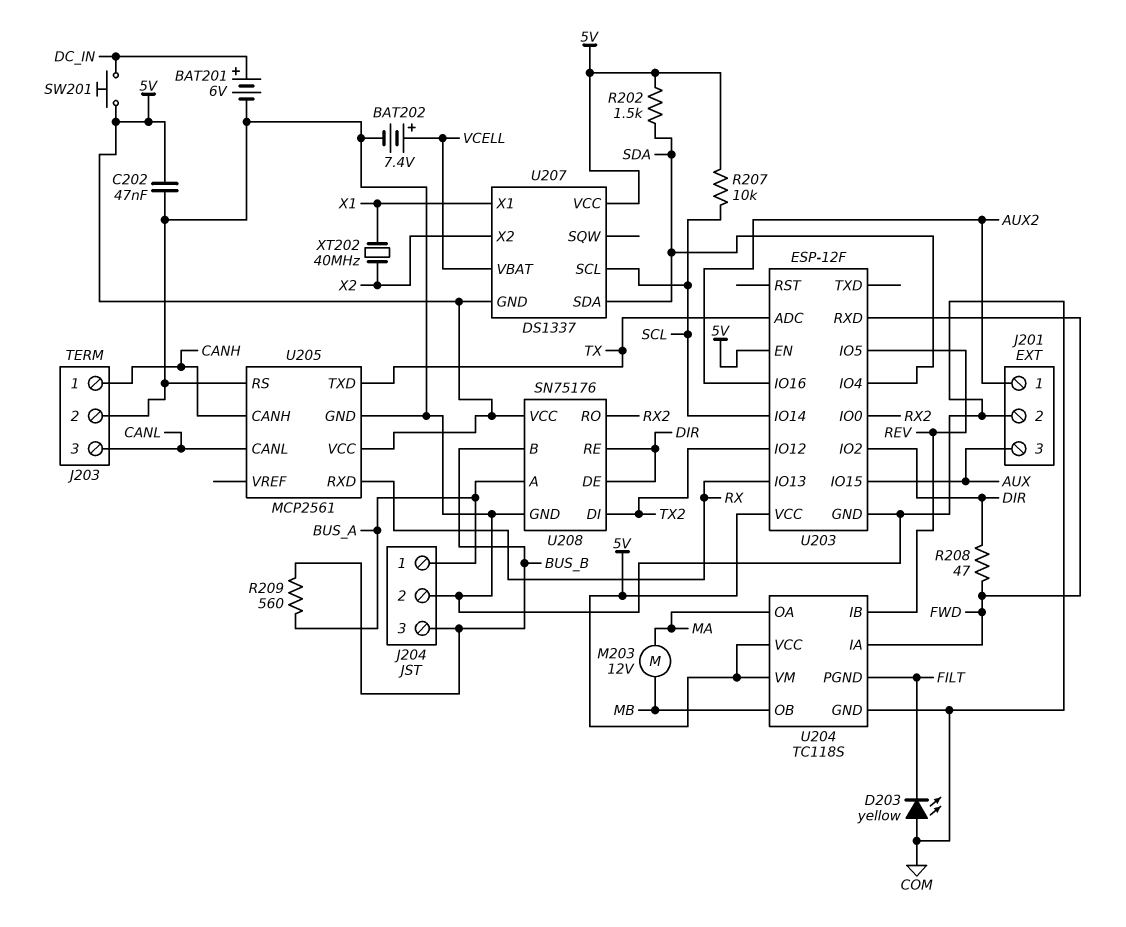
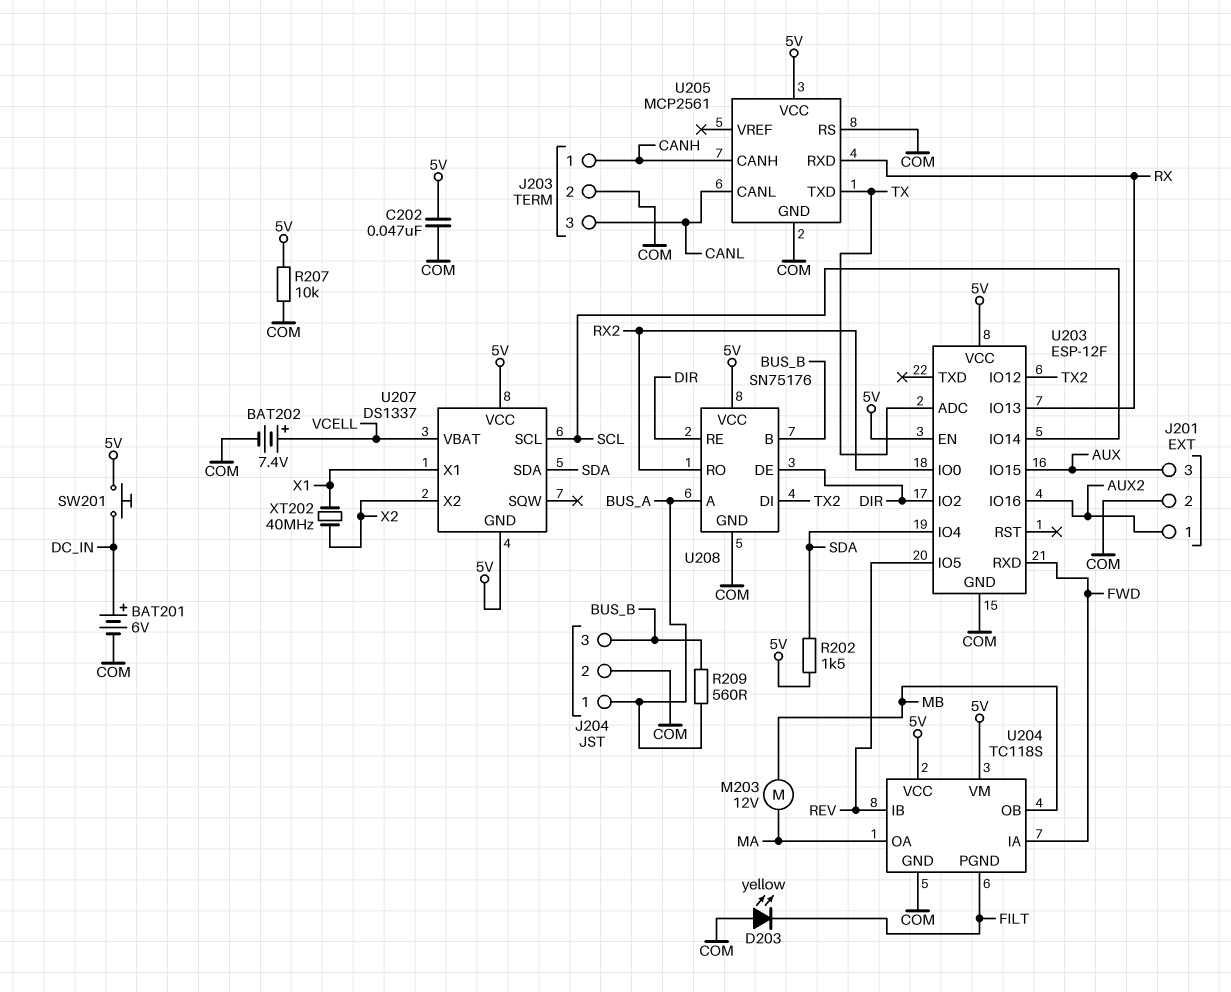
R207: 10k (5V, SCL) -> 10k (5V, COM)
R208: 47 (DIR, FWD) -> none

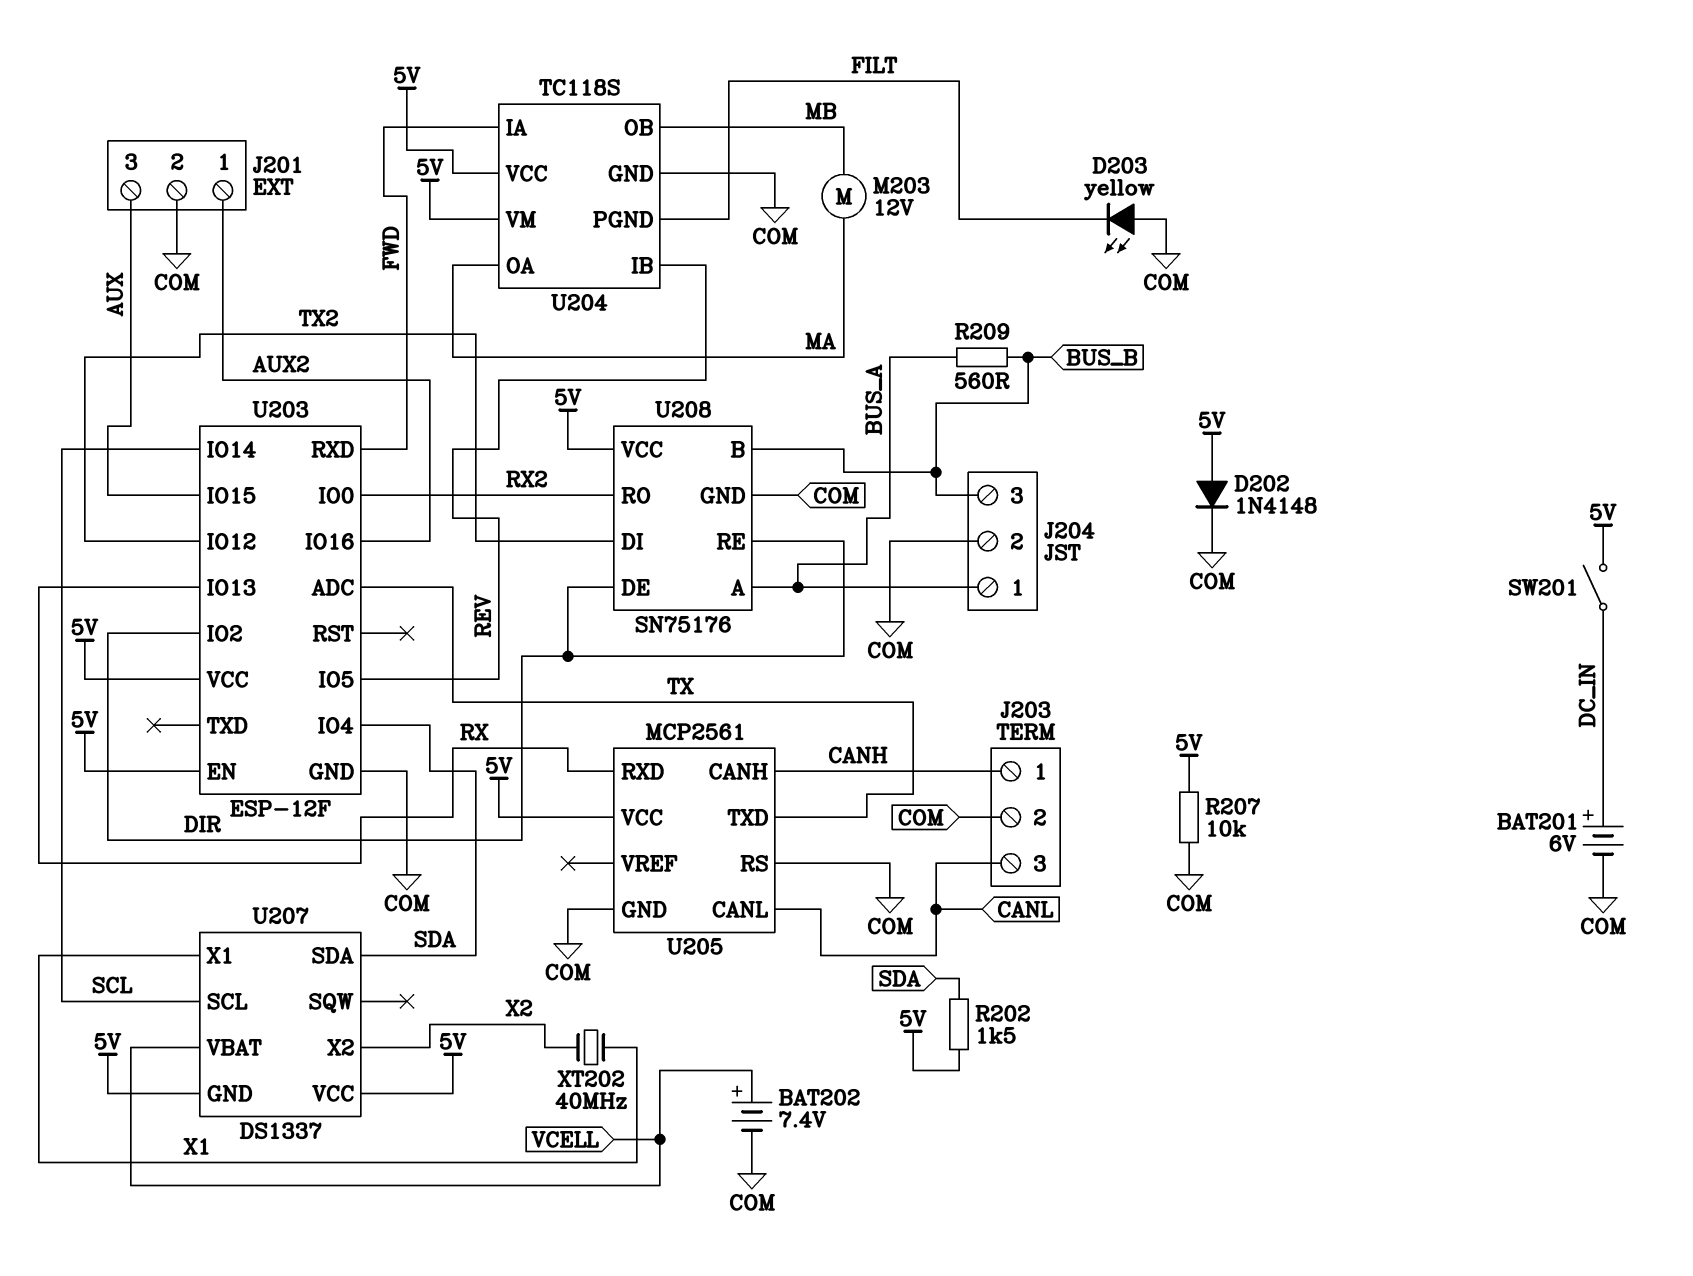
C202: 47nF (5V, COM) -> none
D202: none -> diode 1N4148 (A 5V, K COM)
SW201: button (5V, DC_IN) -> switch (5V, DC_IN)

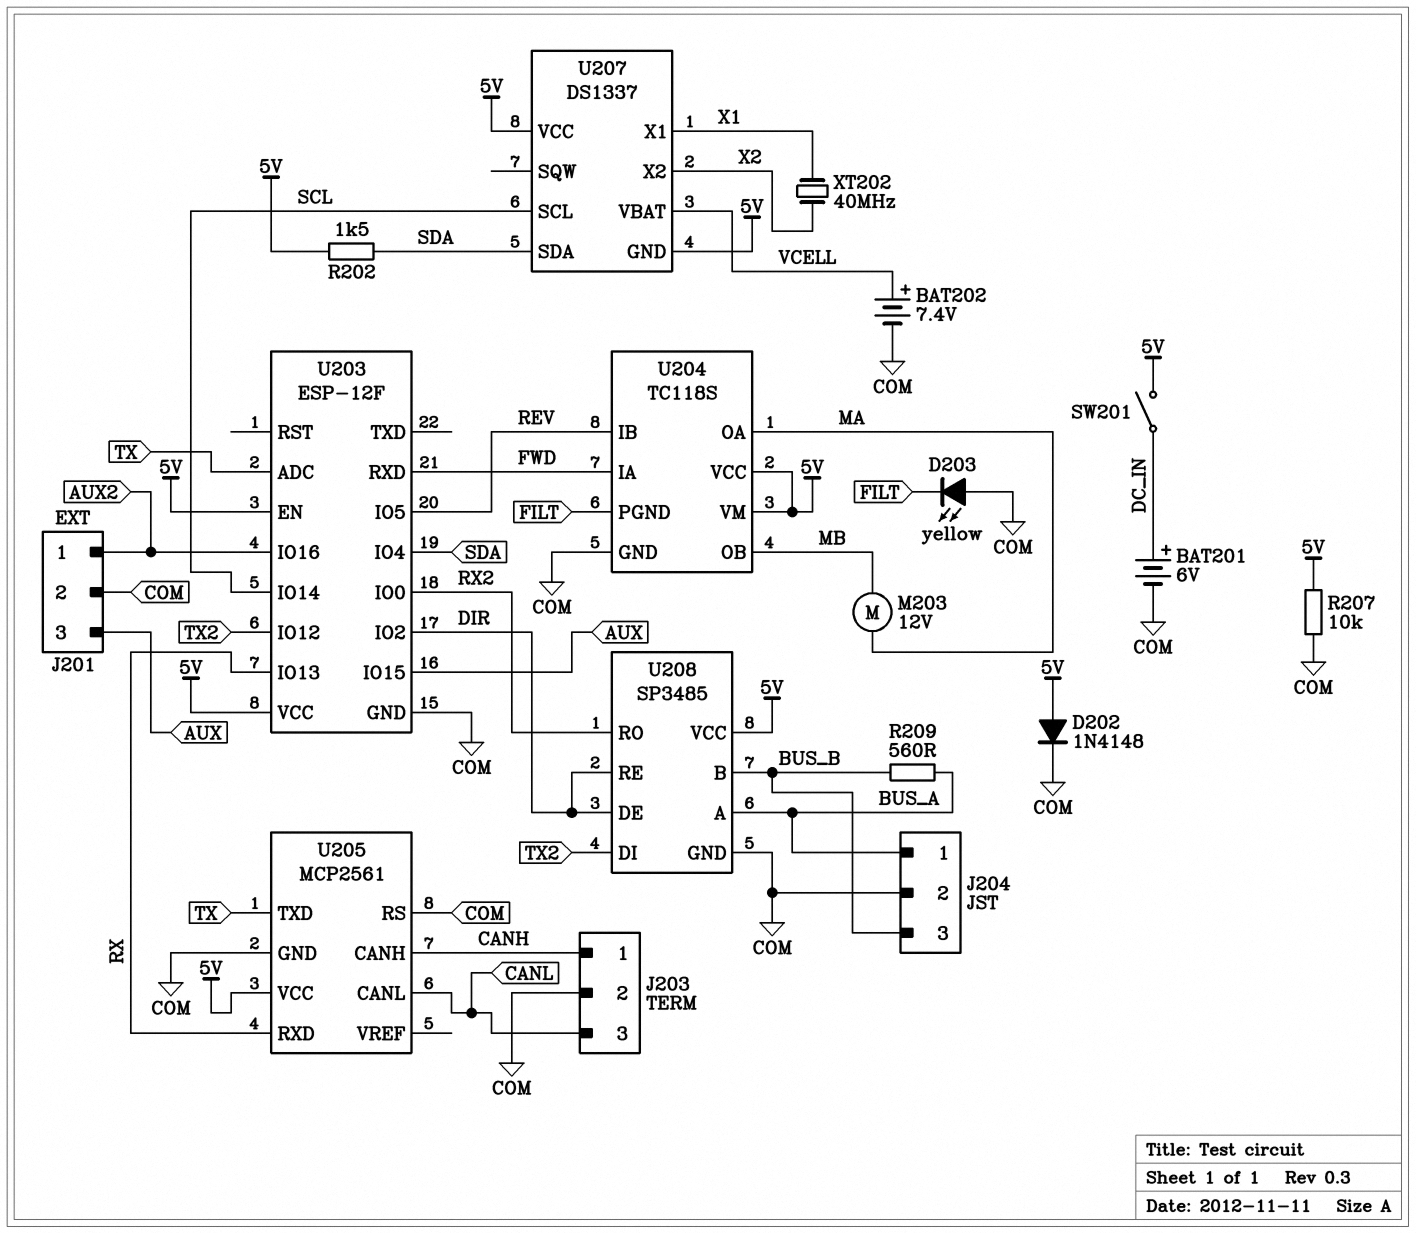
U208: SN75176 -> SP3485

